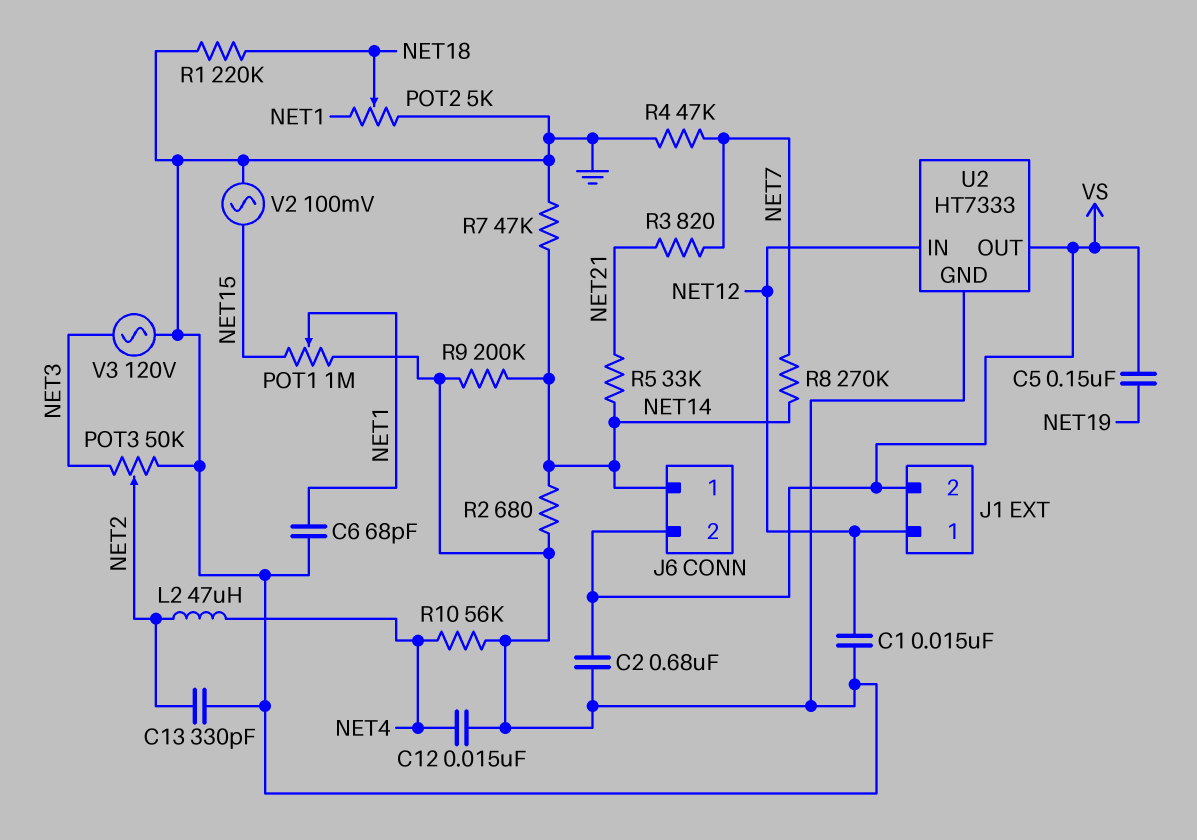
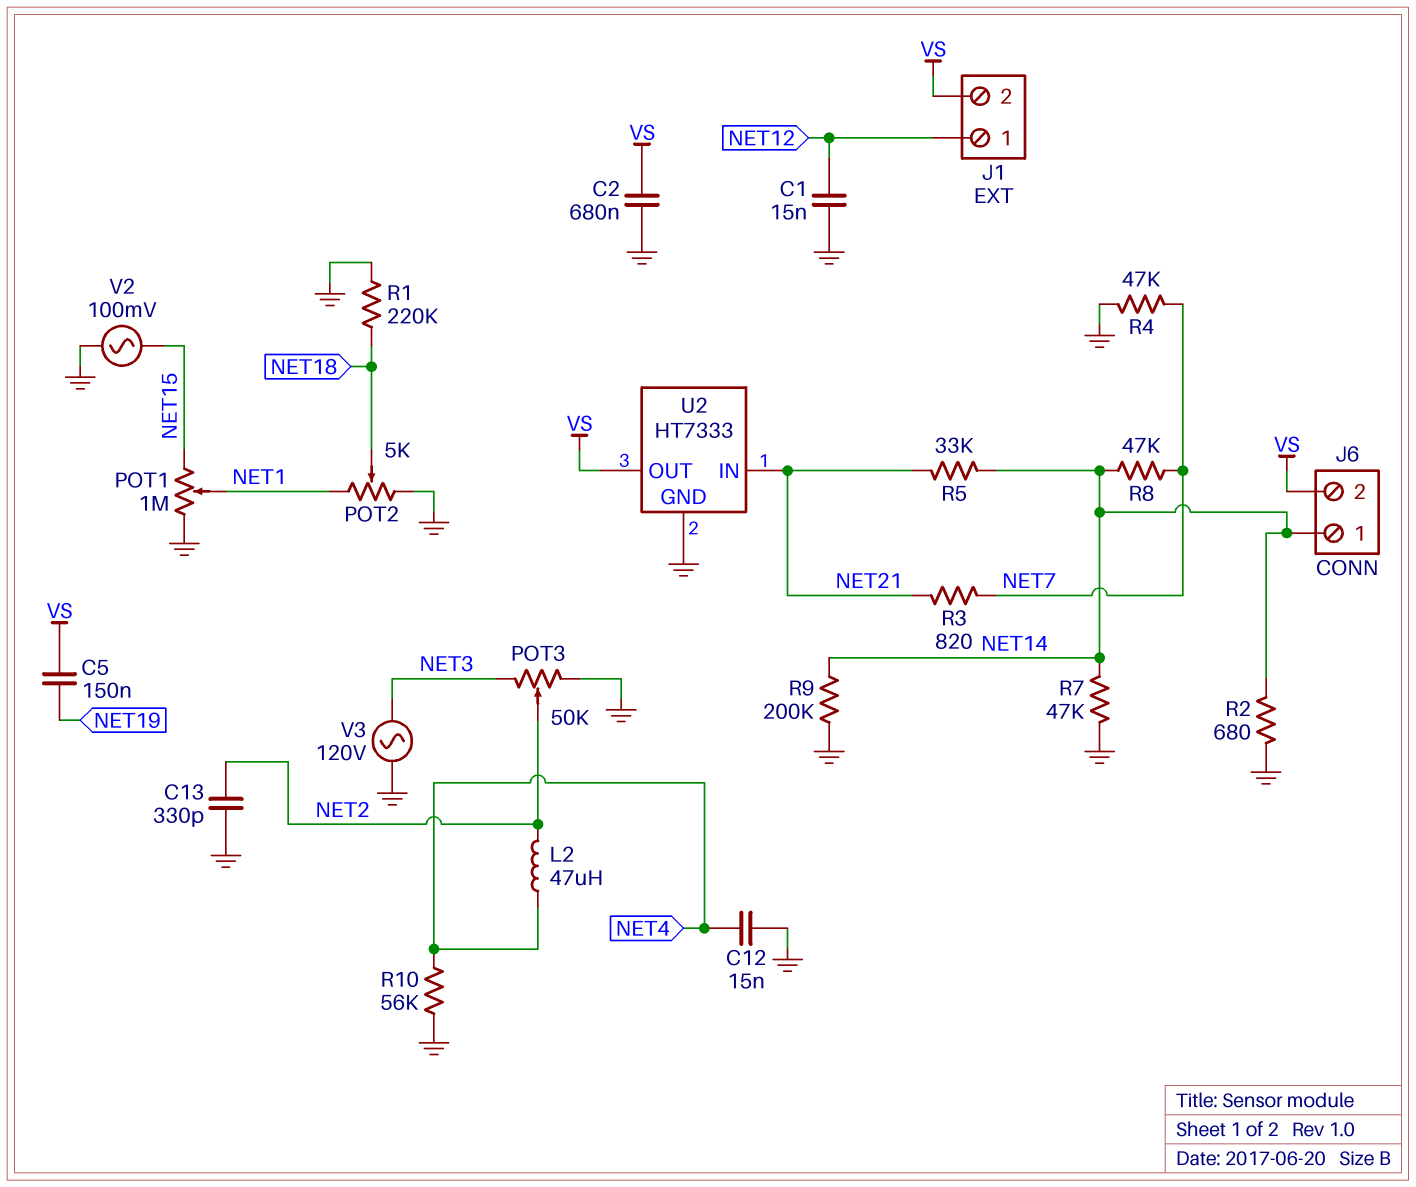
C6: 68pF (GND, NET1) -> none
R8: 270k (NET7, NET14) -> 47k (NET7, NET14)
U2 pin IN: NET12 -> NET21

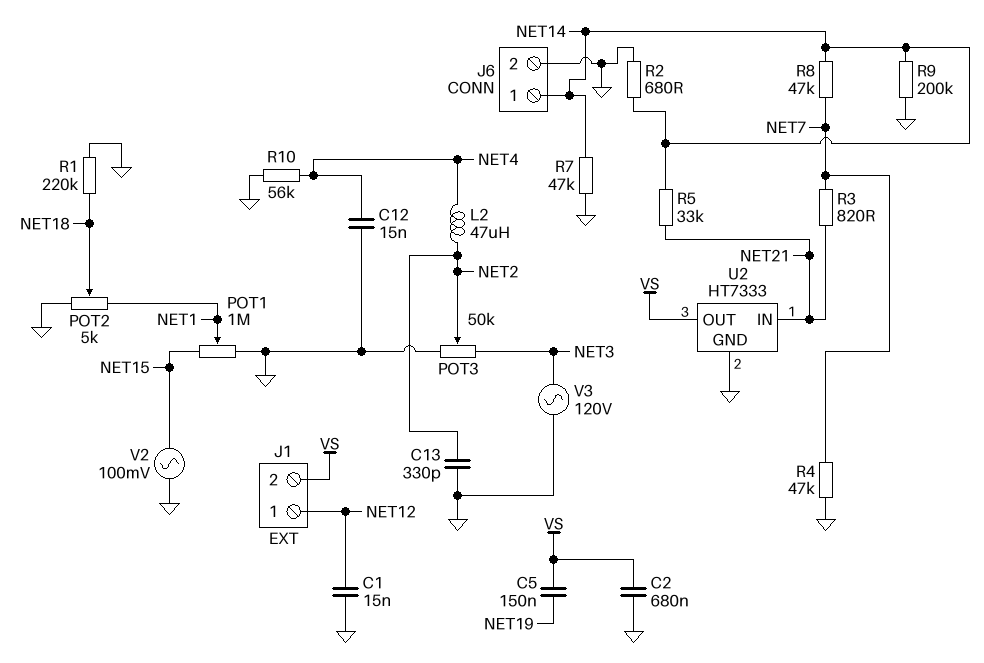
J6 pin 2: VS -> GND

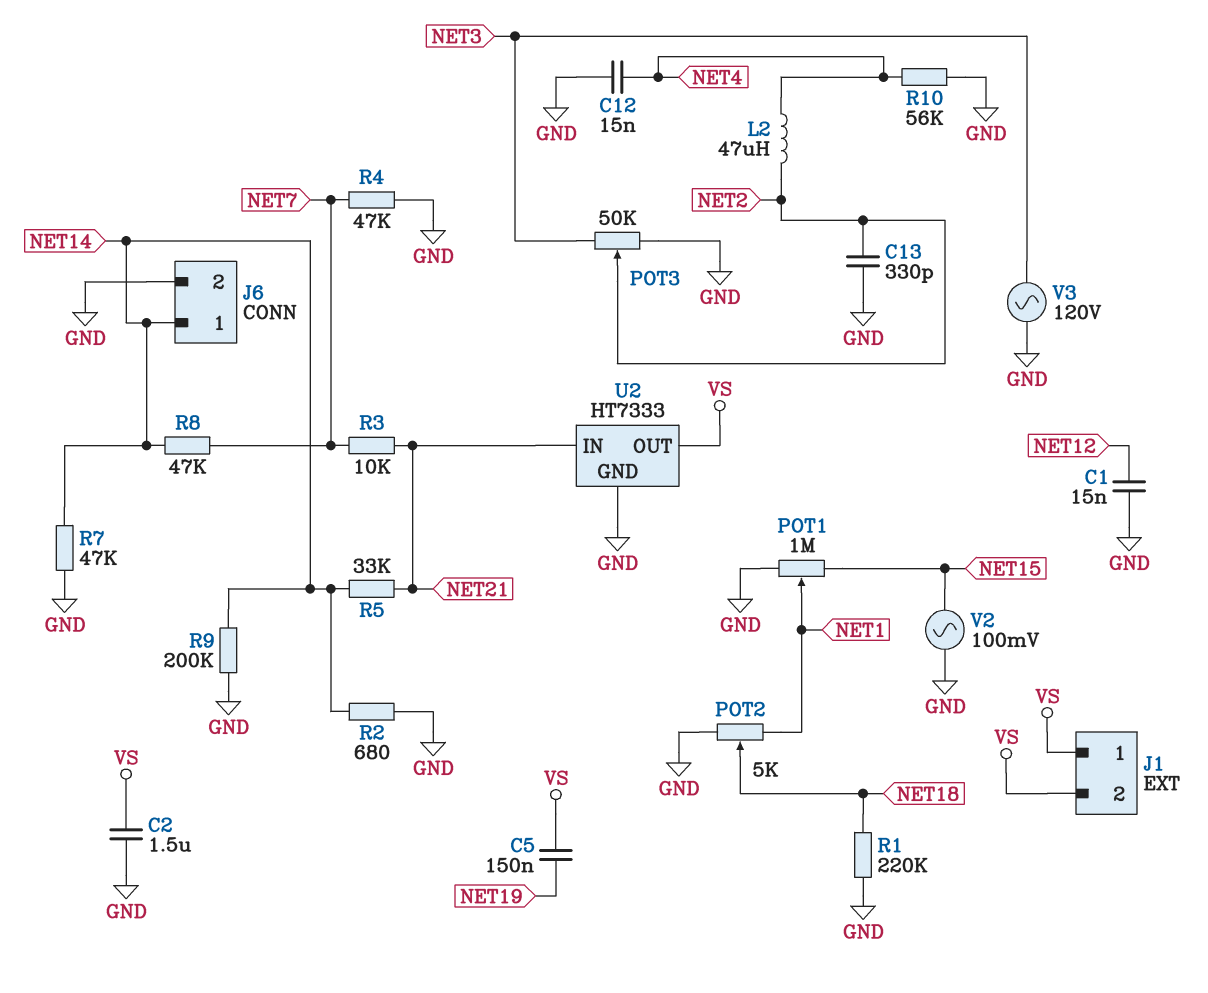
C2: 680nF (GND, VS) -> 1.5uF (GND, VS)
J1 pin 1: NET12 -> VS
R3: 820 (NET7, NET21) -> 10k (NET7, NET21)

